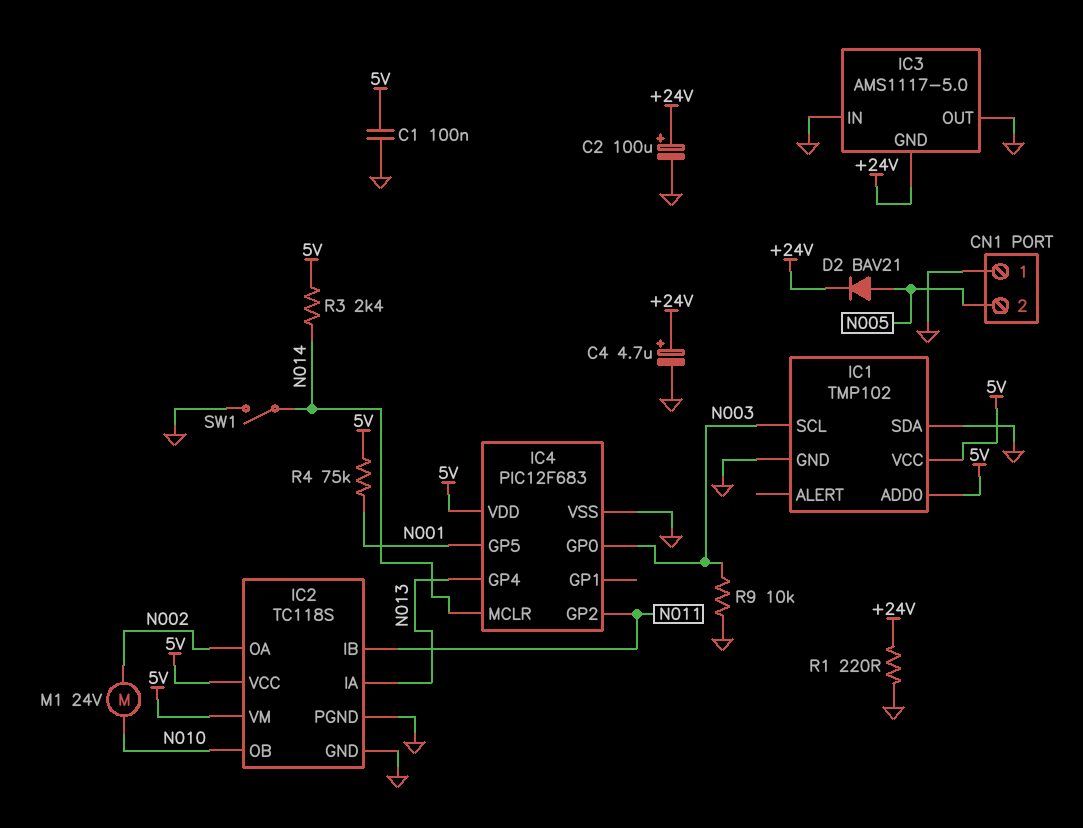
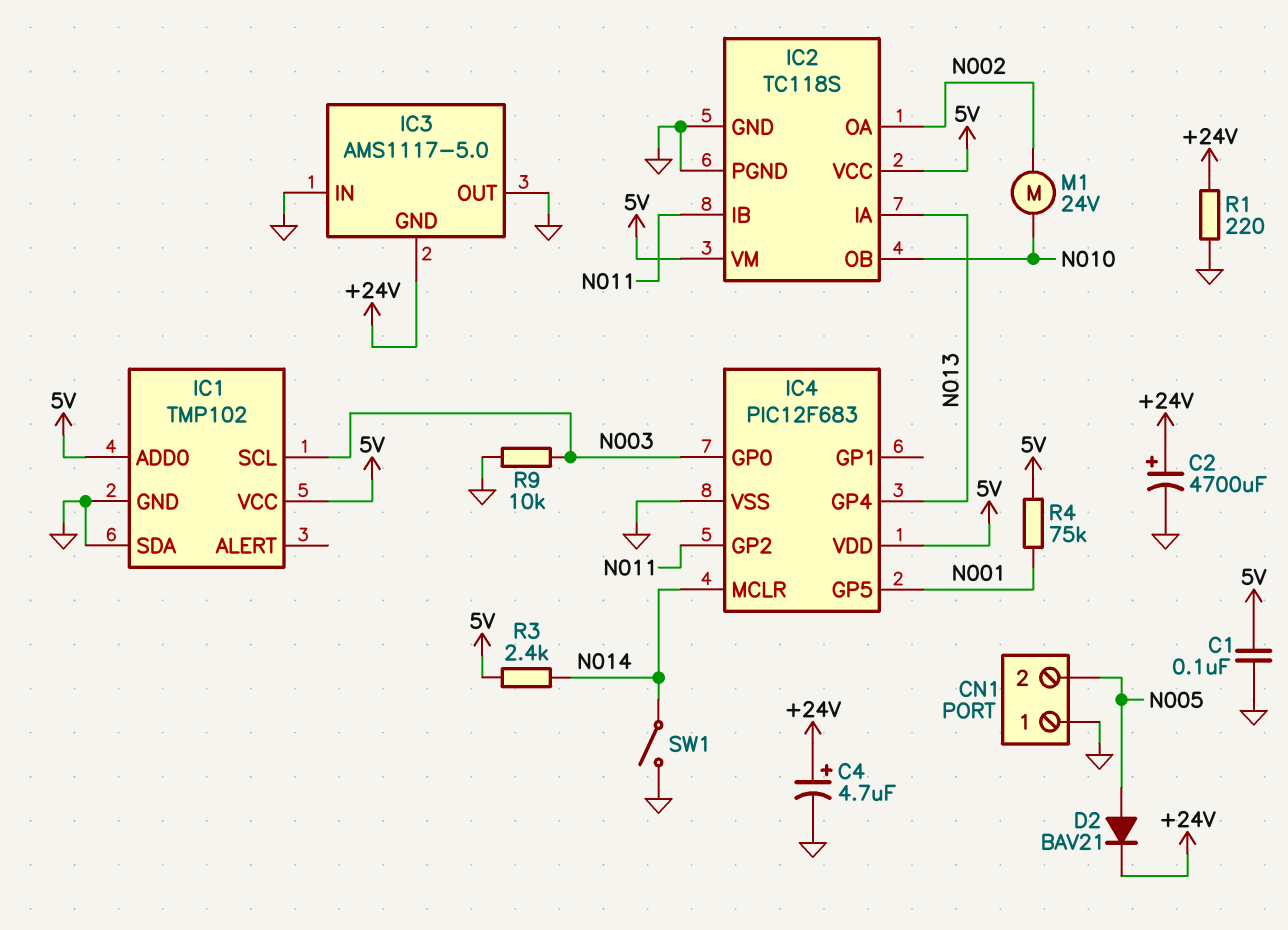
C2: 100uF (plus +24V, minus GND) -> 4700uF (plus +24V, minus GND)

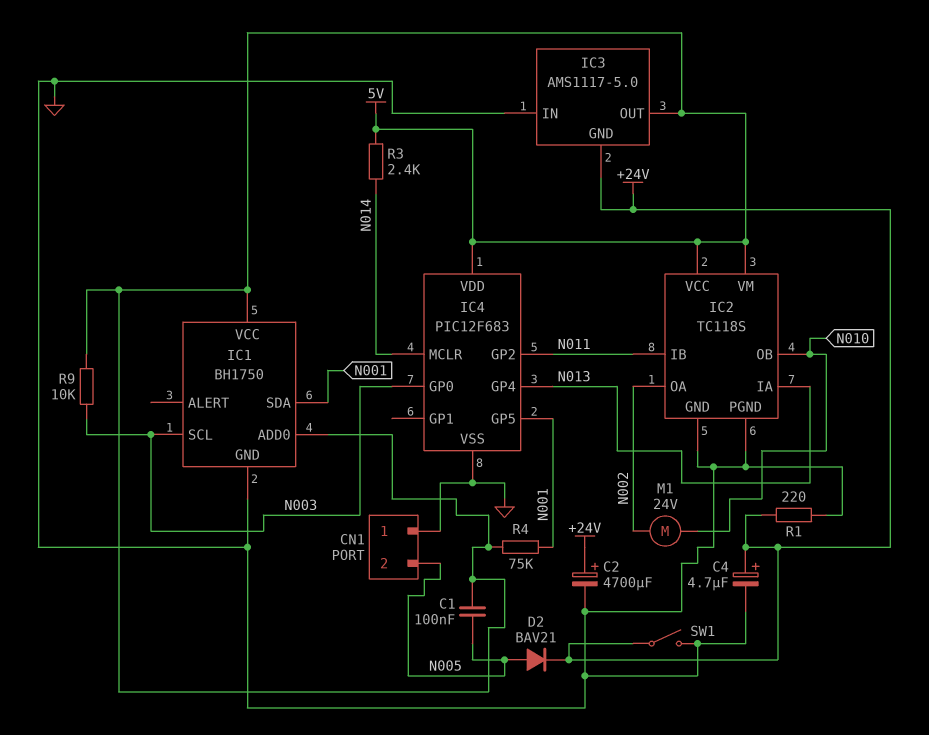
C1: 100nF (5V, GND) -> 100nF (5V, N005)
IC1: TMP102 -> BH1750
IC1 pin SDA: GND -> N001
IC3 pin OUT: GND -> 5V
R9: 10k (GND, N003) -> 10k (5V, N003)
SW1: switch (GND, N014) -> switch (+24V, GND)

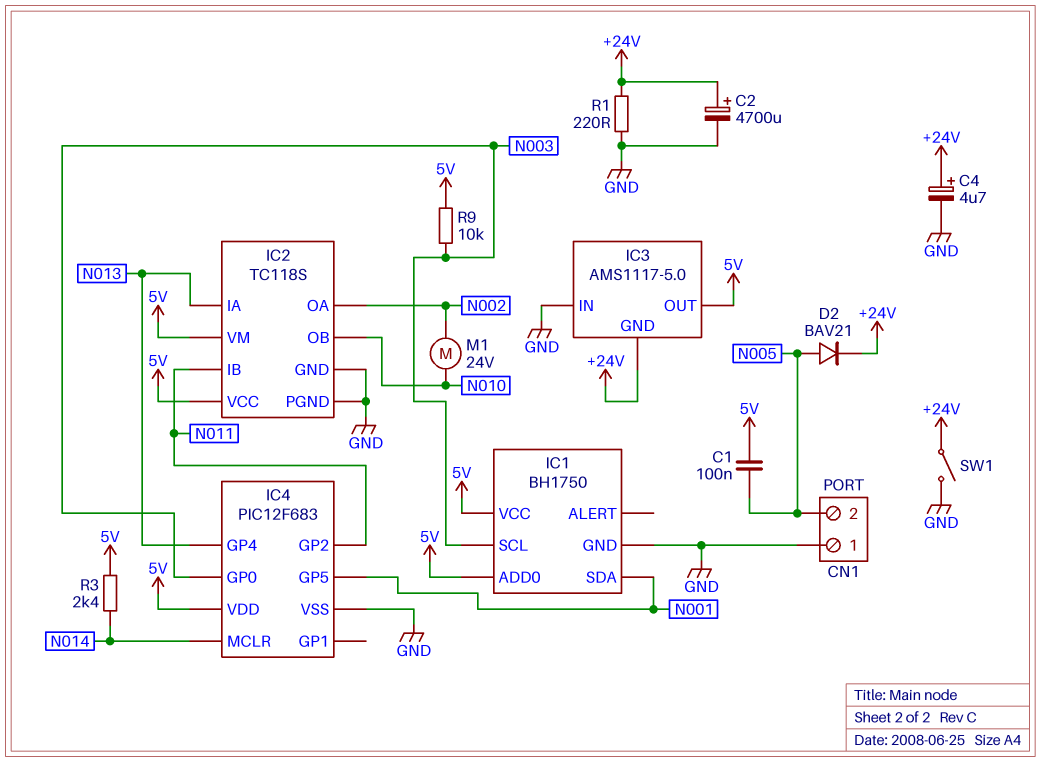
R4: 75k (5V, N001) -> none

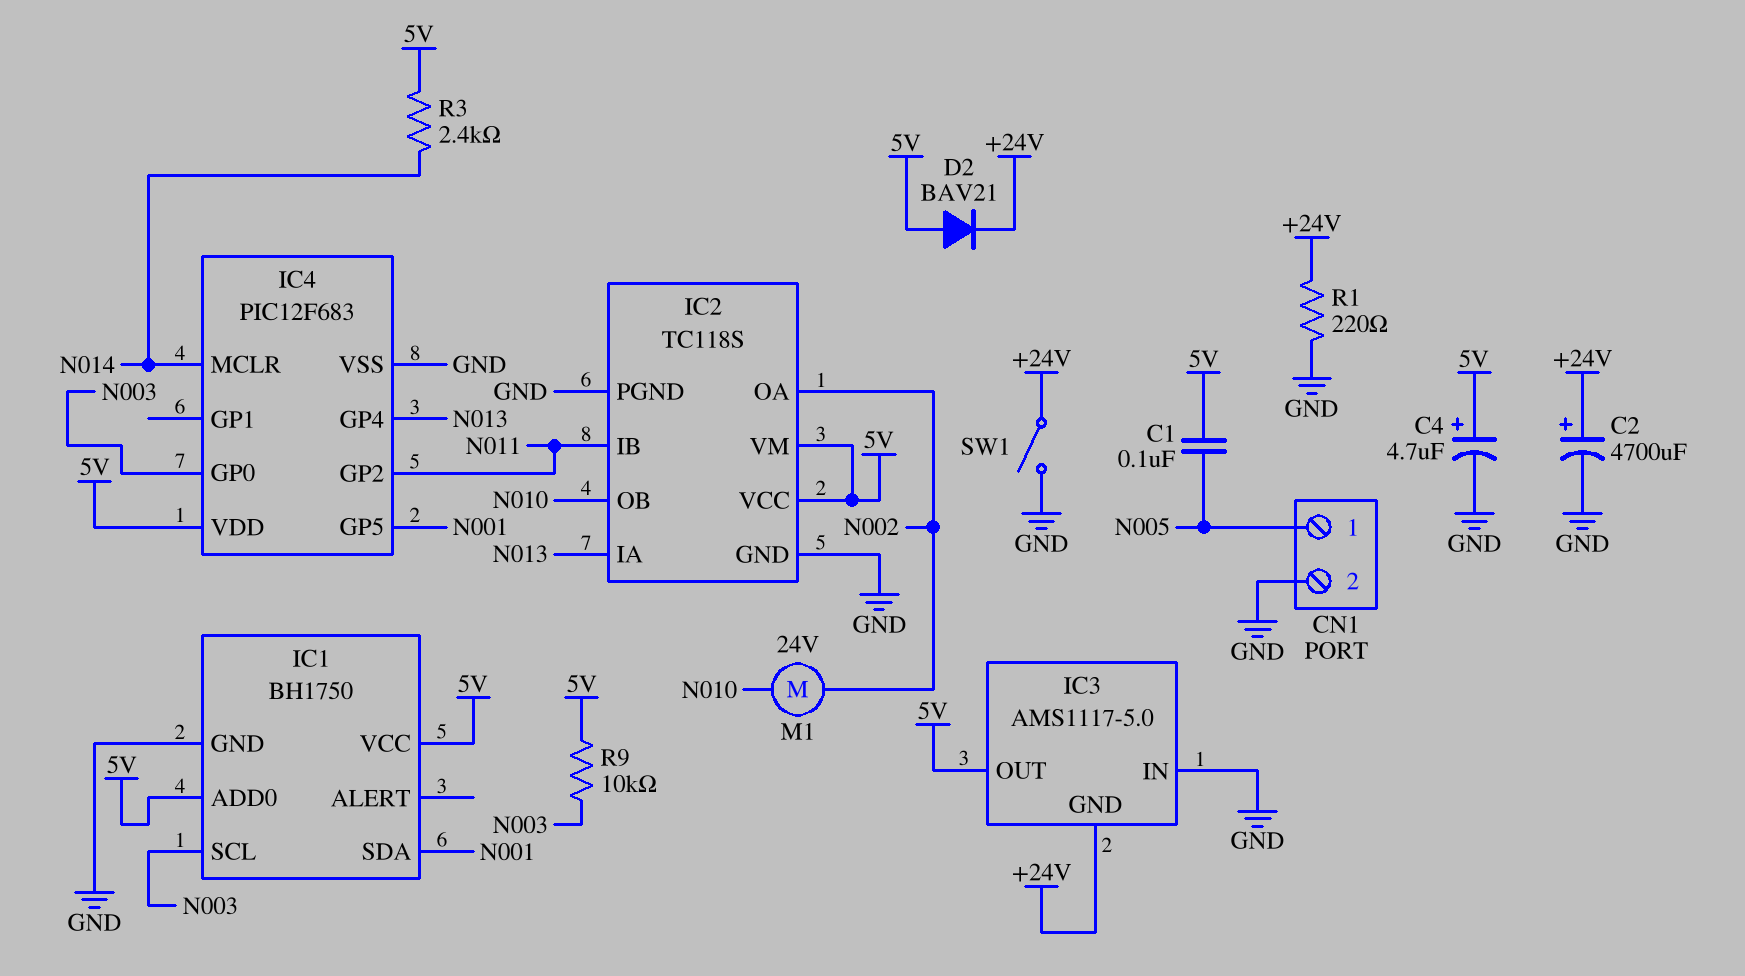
C4: 4.7uF (plus +24V, minus GND) -> 4.7uF (plus 5V, minus GND)
CN1 pin 1: GND -> N005
CN1 pin 2: N005 -> GND
D2: diode BAV21 (A N005, K +24V) -> diode BAV21 (A 5V, K +24V)

